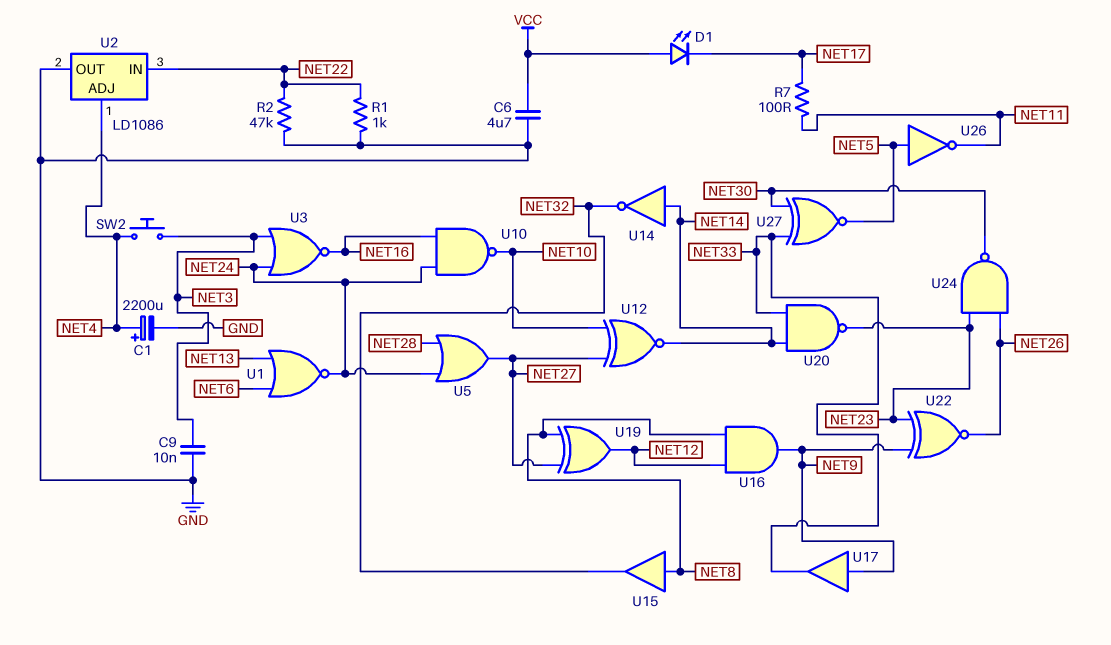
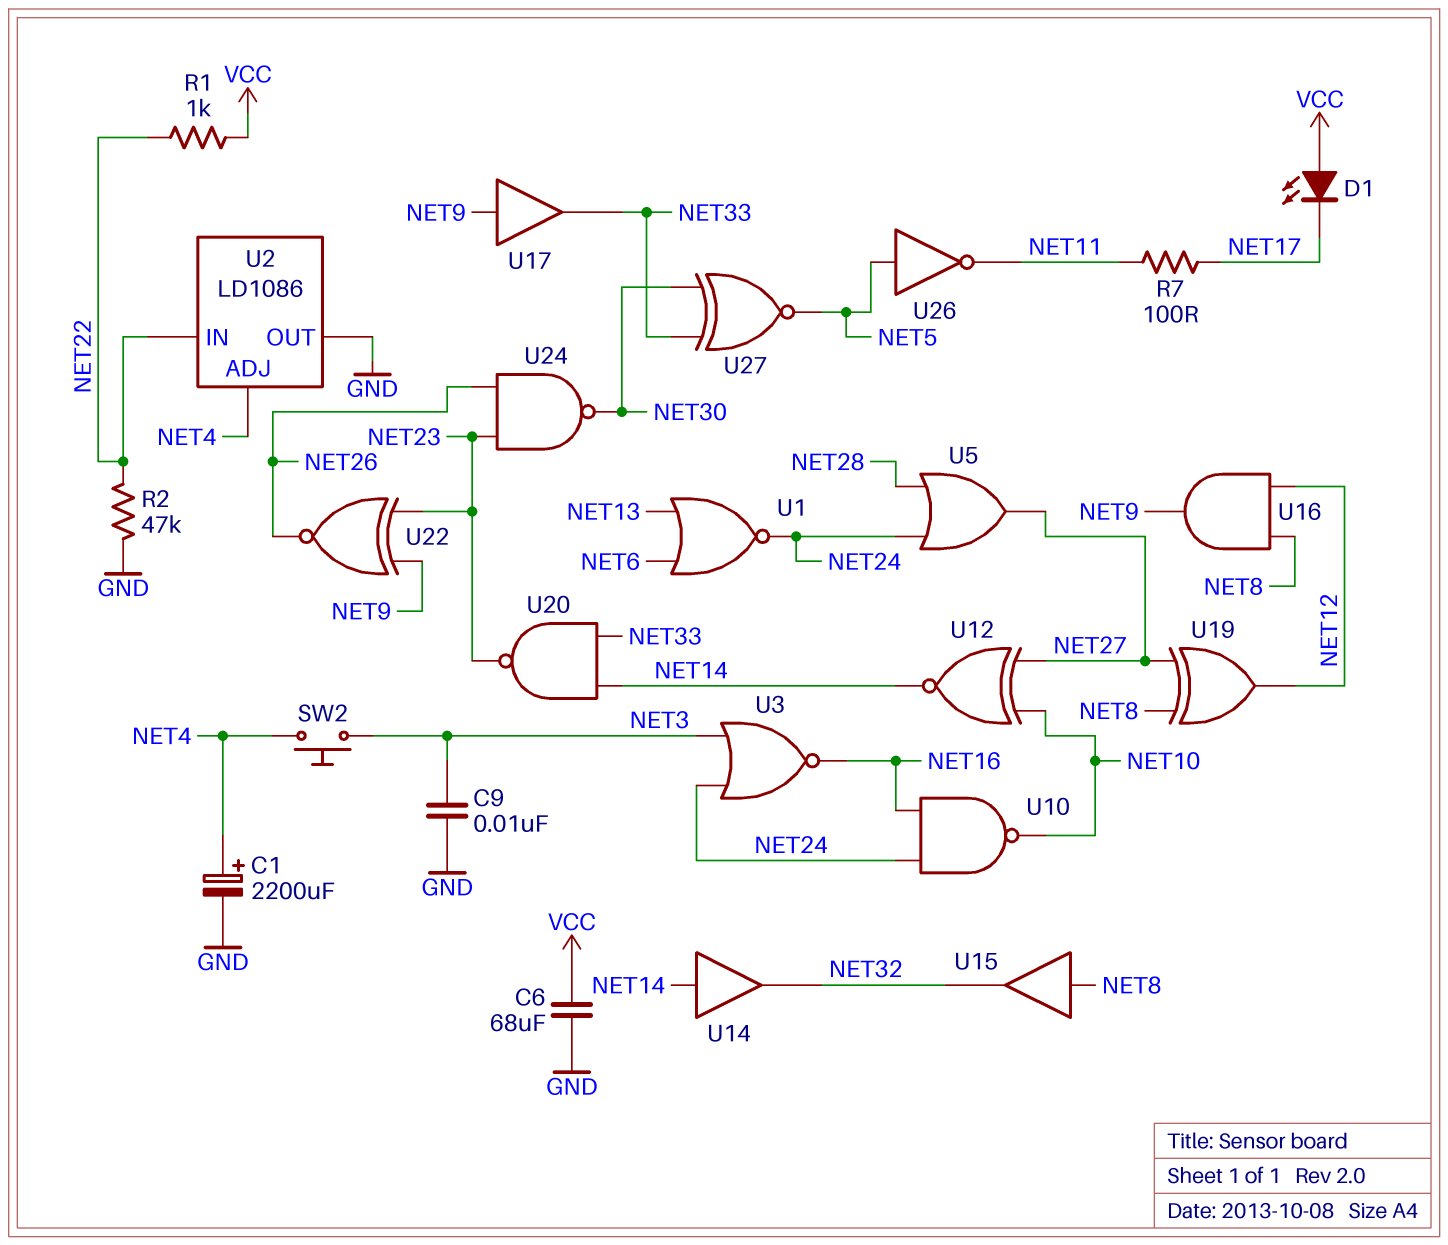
C6: 4.7uF (GND, VCC) -> 68uF (GND, VCC)
R1: 1k (GND, NET22) -> 1k (NET22, VCC)
U14: NOT (in NET14, out NET32) -> buffer (in NET14, out NET32)

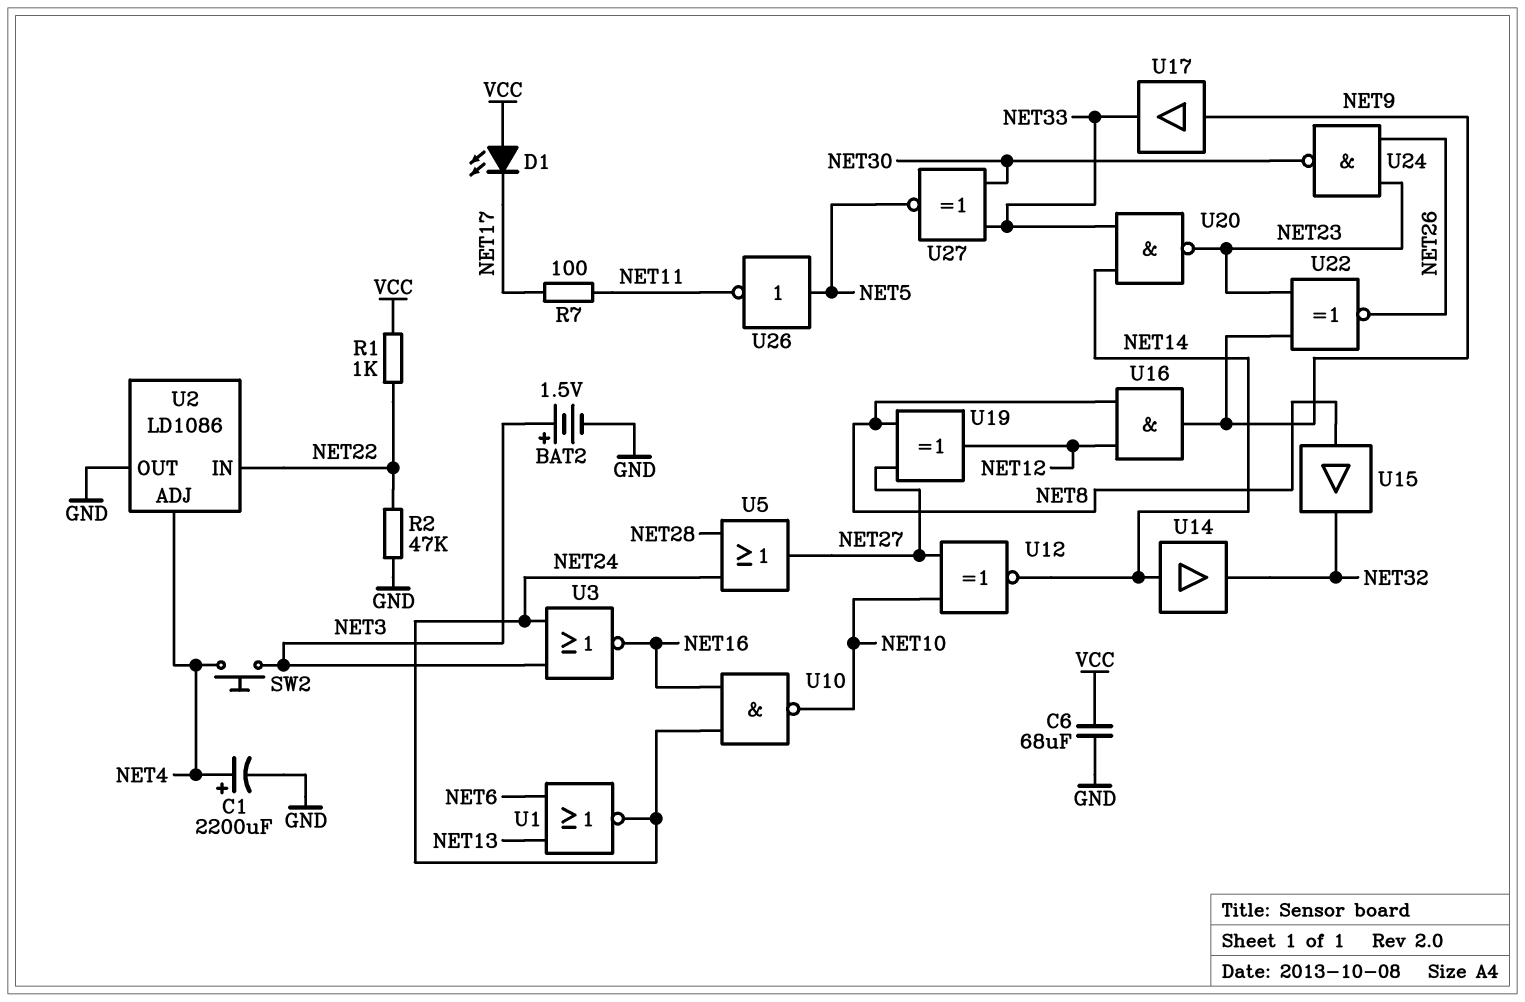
BAT2: none -> 1.5V (plus NET3, minus GND)
C9: 10nF (GND, NET3) -> none

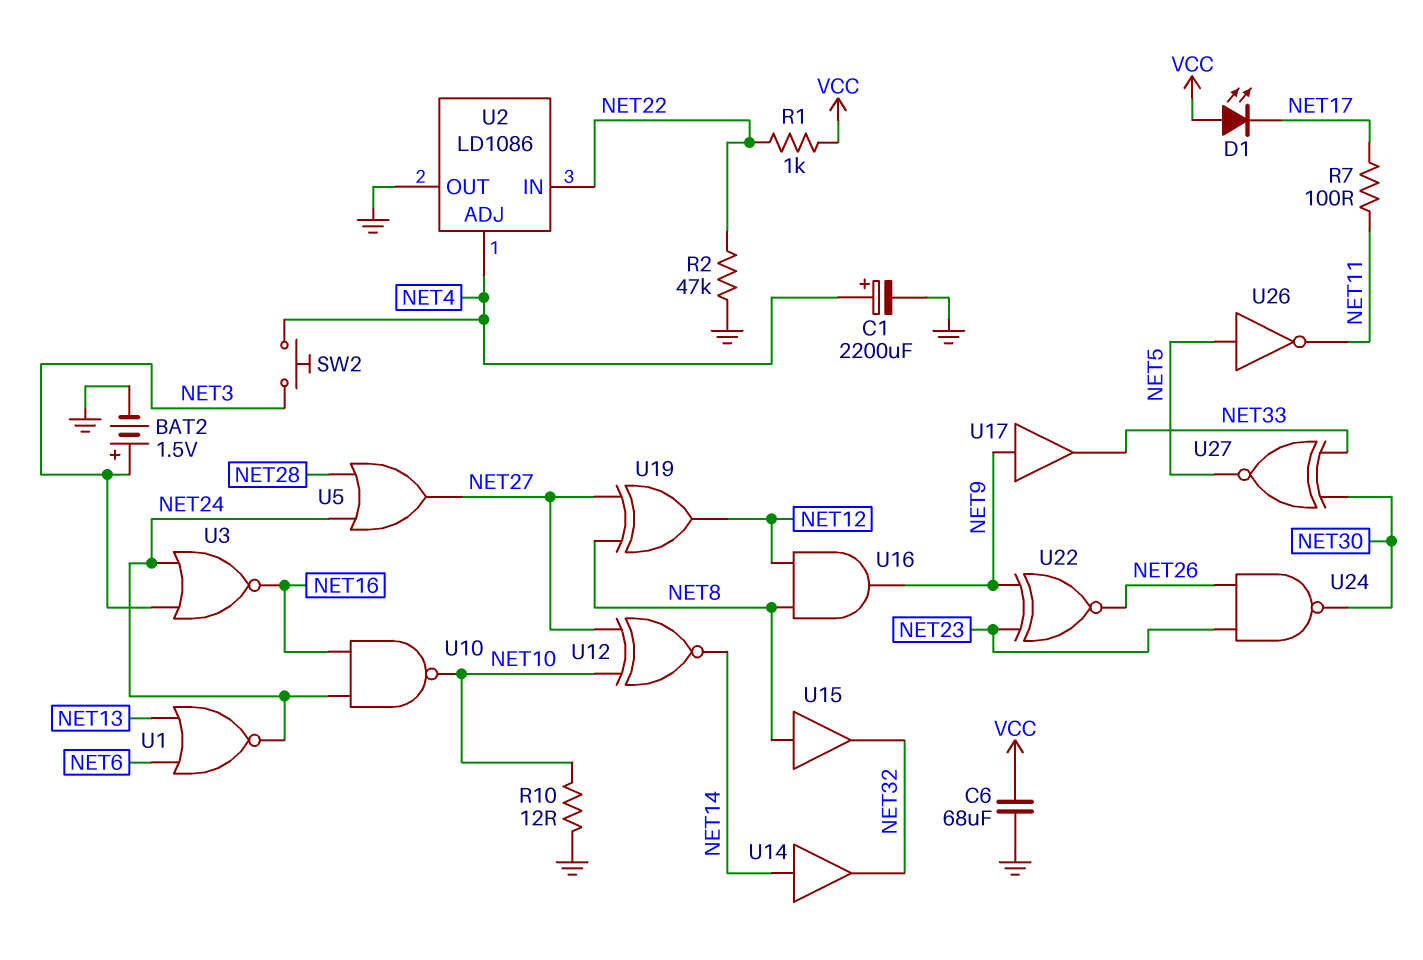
R10: none -> 12 (GND, NET10)
U20: NAND (in NET14, in NET33, out NET23) -> none

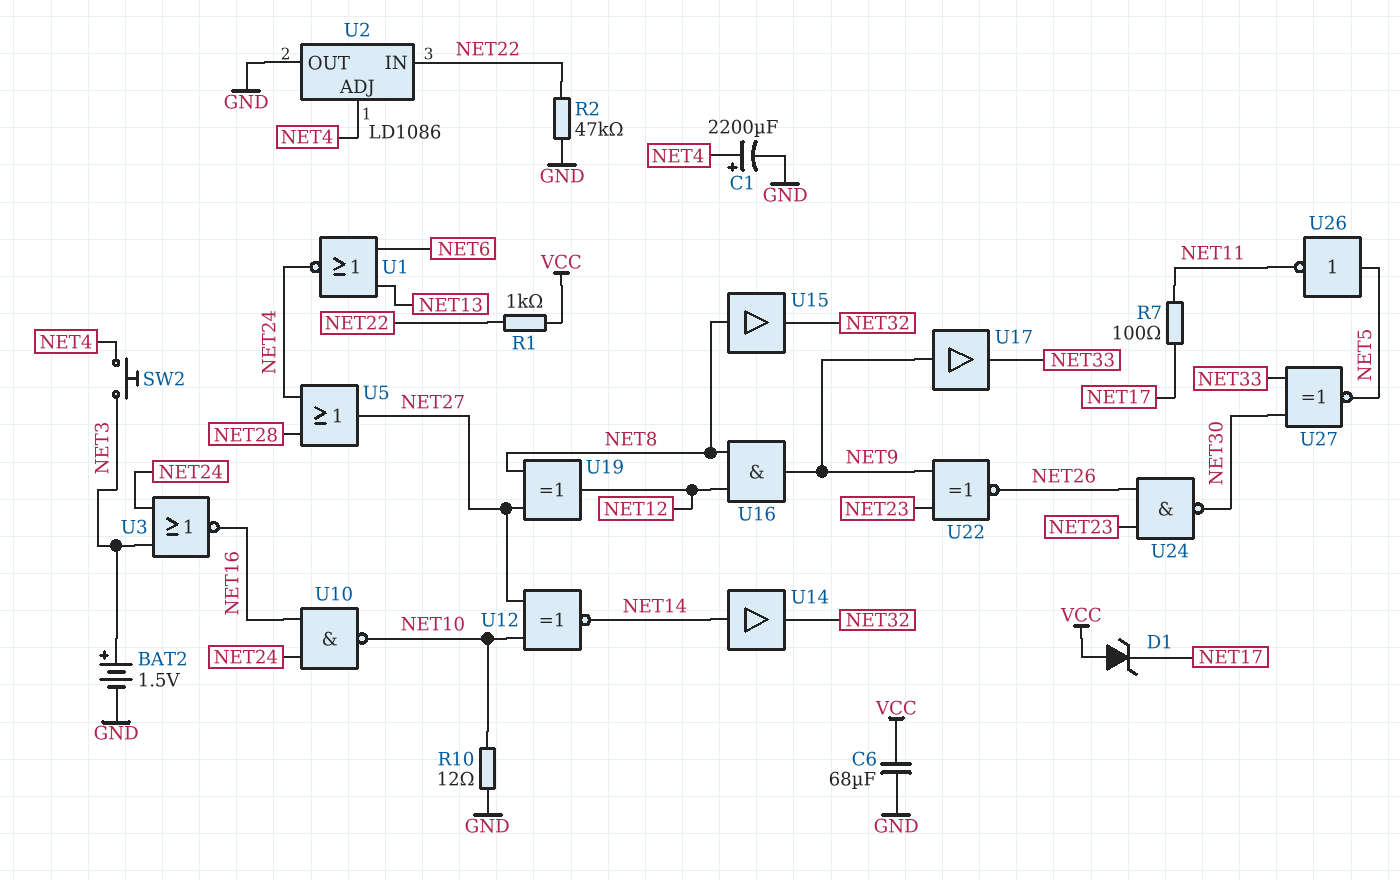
D1: LED (A VCC, K NET17) -> zener (A VCC, K NET17)

